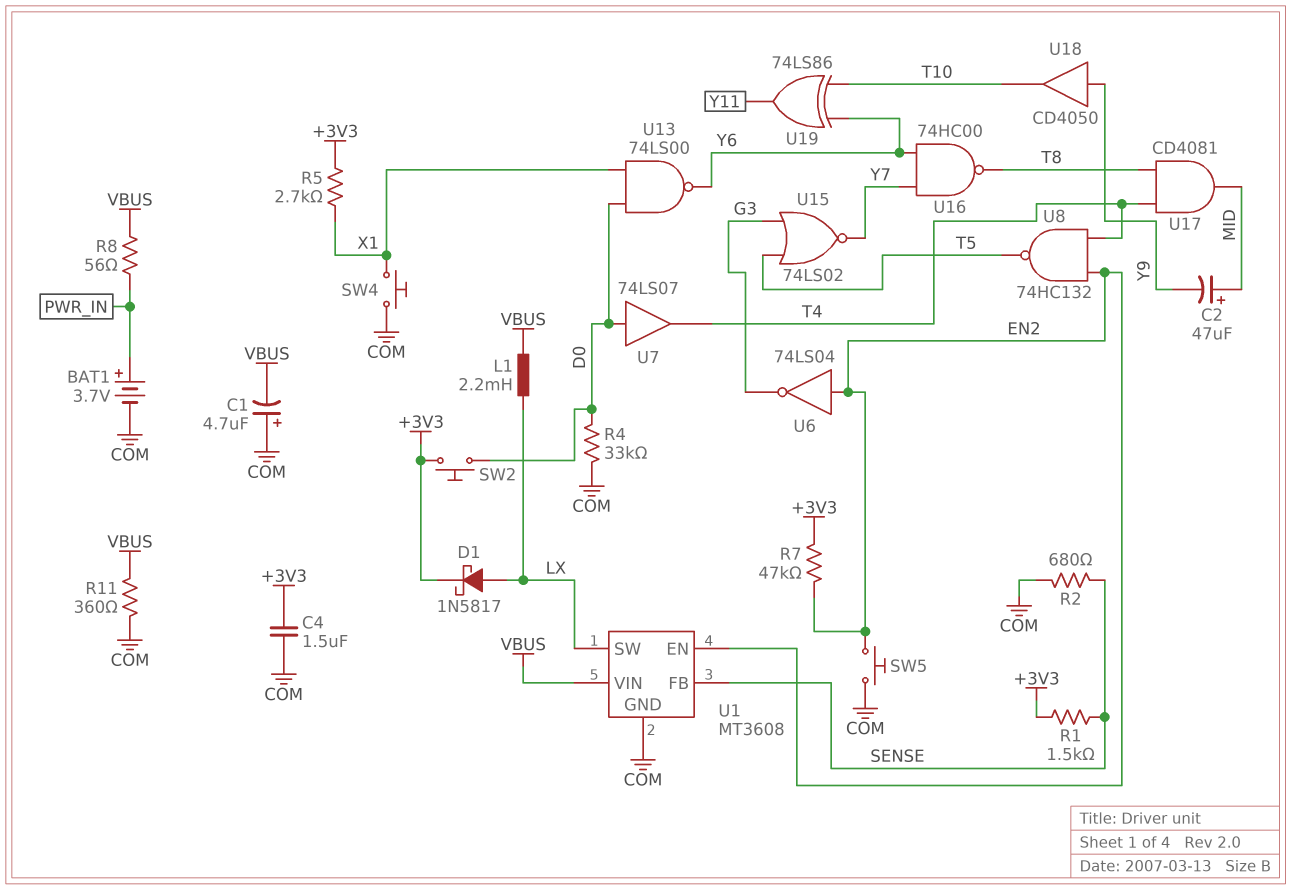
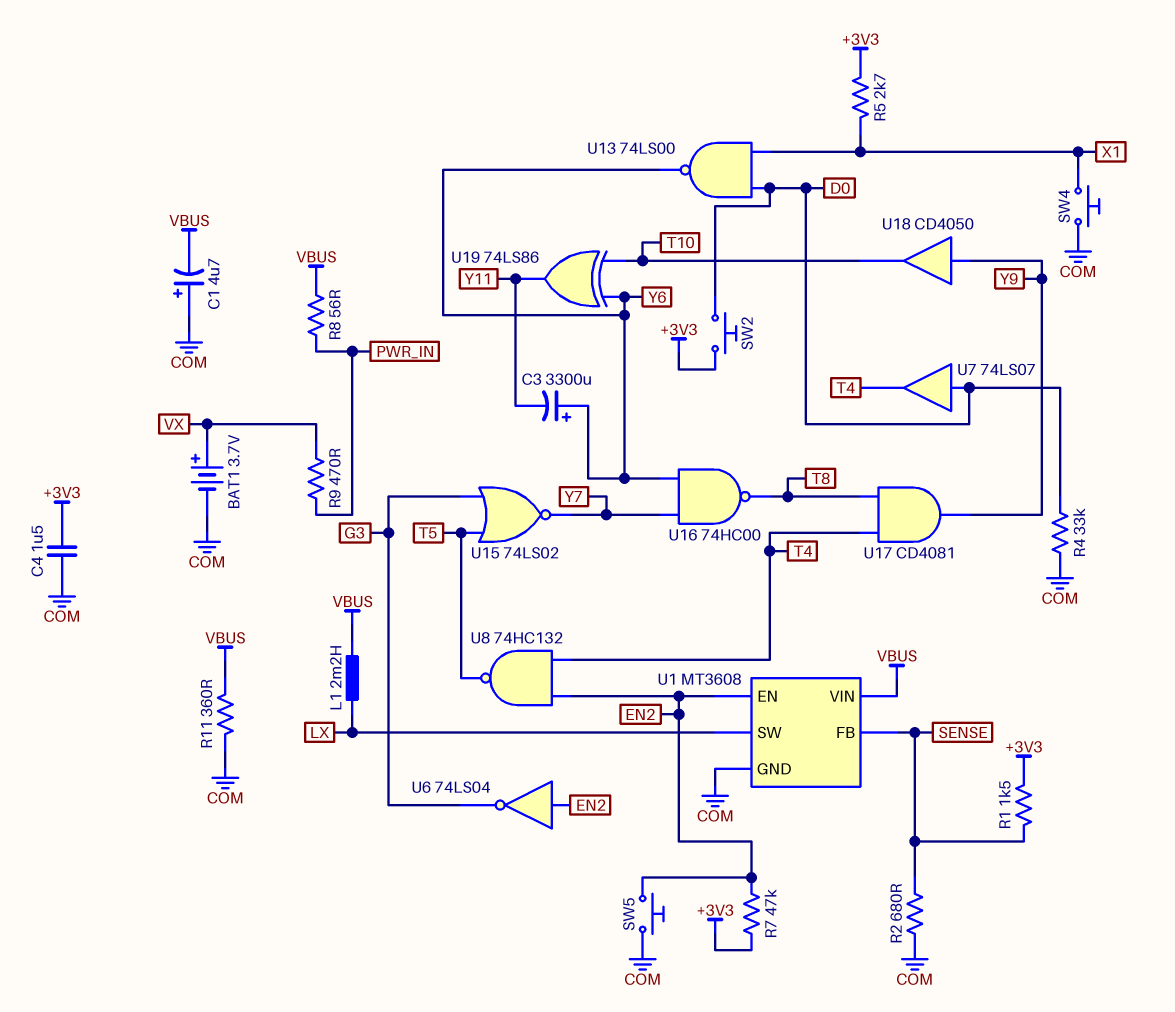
BAT1: 3.7V (plus PWR_IN, minus COM) -> 3.7V (plus VX, minus COM)
C2: 47uF (plus MID, minus Y9) -> none
C3: none -> 3300uF (plus Y6, minus Y11)
D1: schottky 1N5817 (A LX, K +3V3) -> none
R9: none -> 470 (PWR_IN, VX)
U17: AND CD4081 (in T4, in T8, out MID) -> AND CD4081 (in T4, in T8, out Y9)

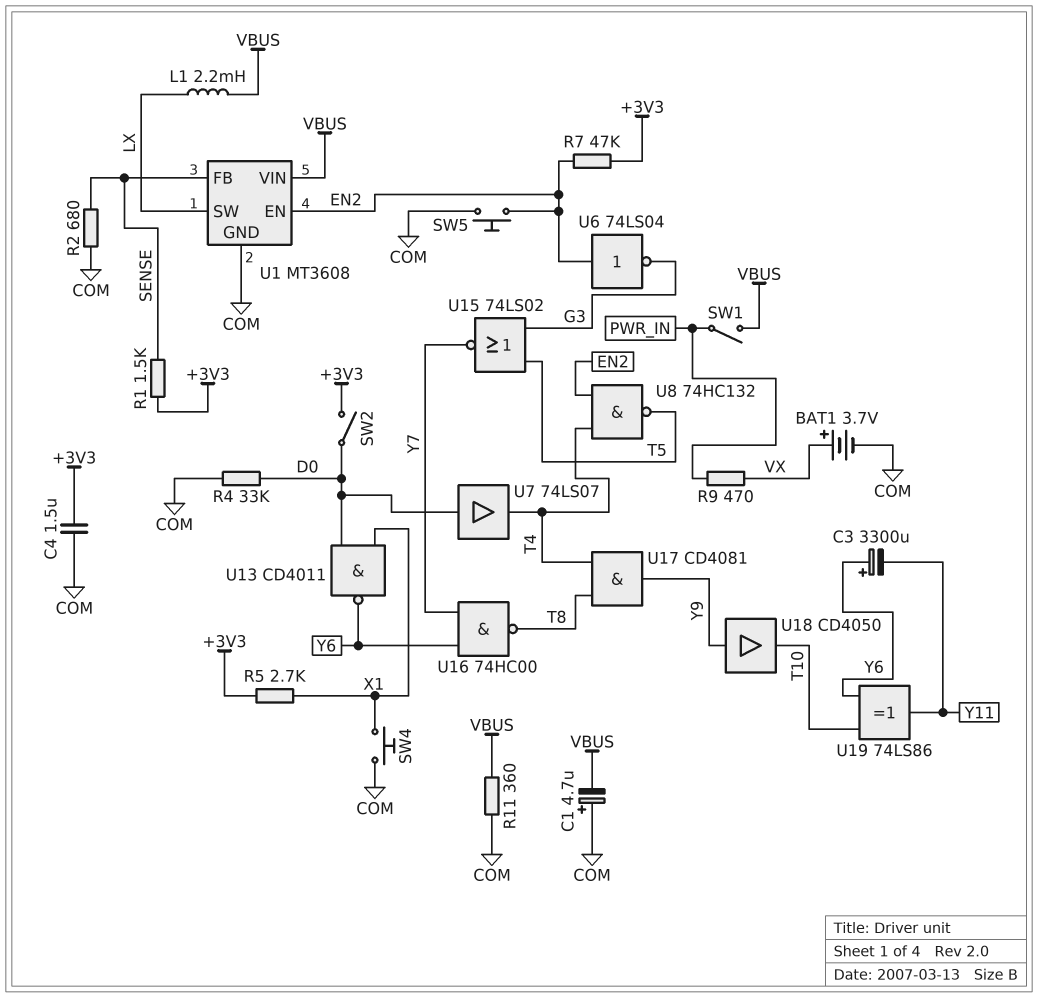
R8: 56 (PWR_IN, VBUS) -> none
SW1: none -> switch (PWR_IN, VBUS)
SW2: button (+3V3, D0) -> switch (+3V3, D0)
U13: NAND 74LS00 (in D0, in X1, out Y6) -> NAND CD4011 (in D0, in X1, out Y6)

